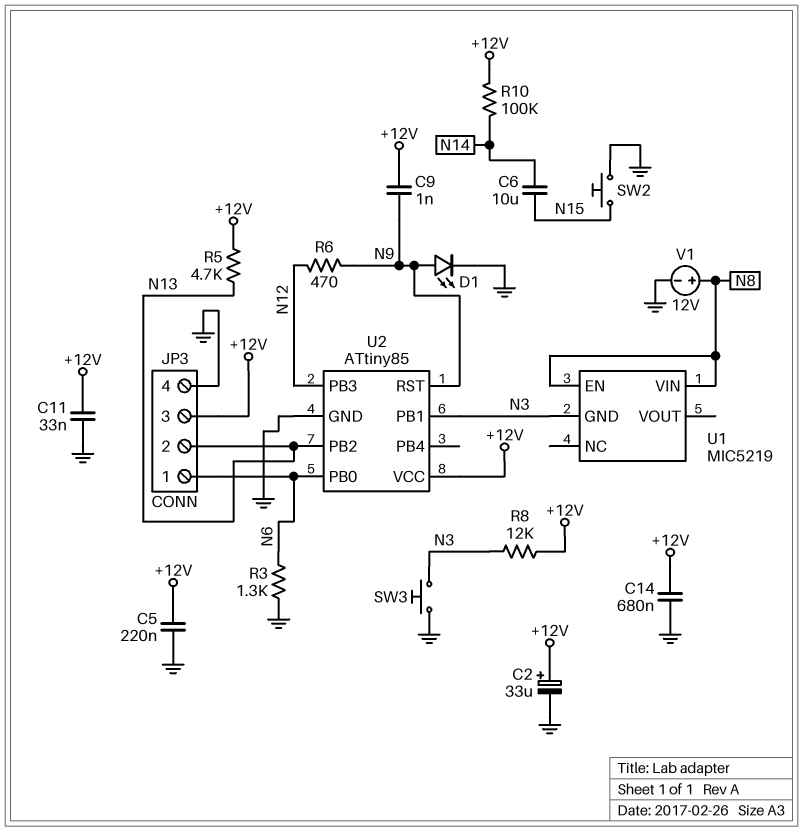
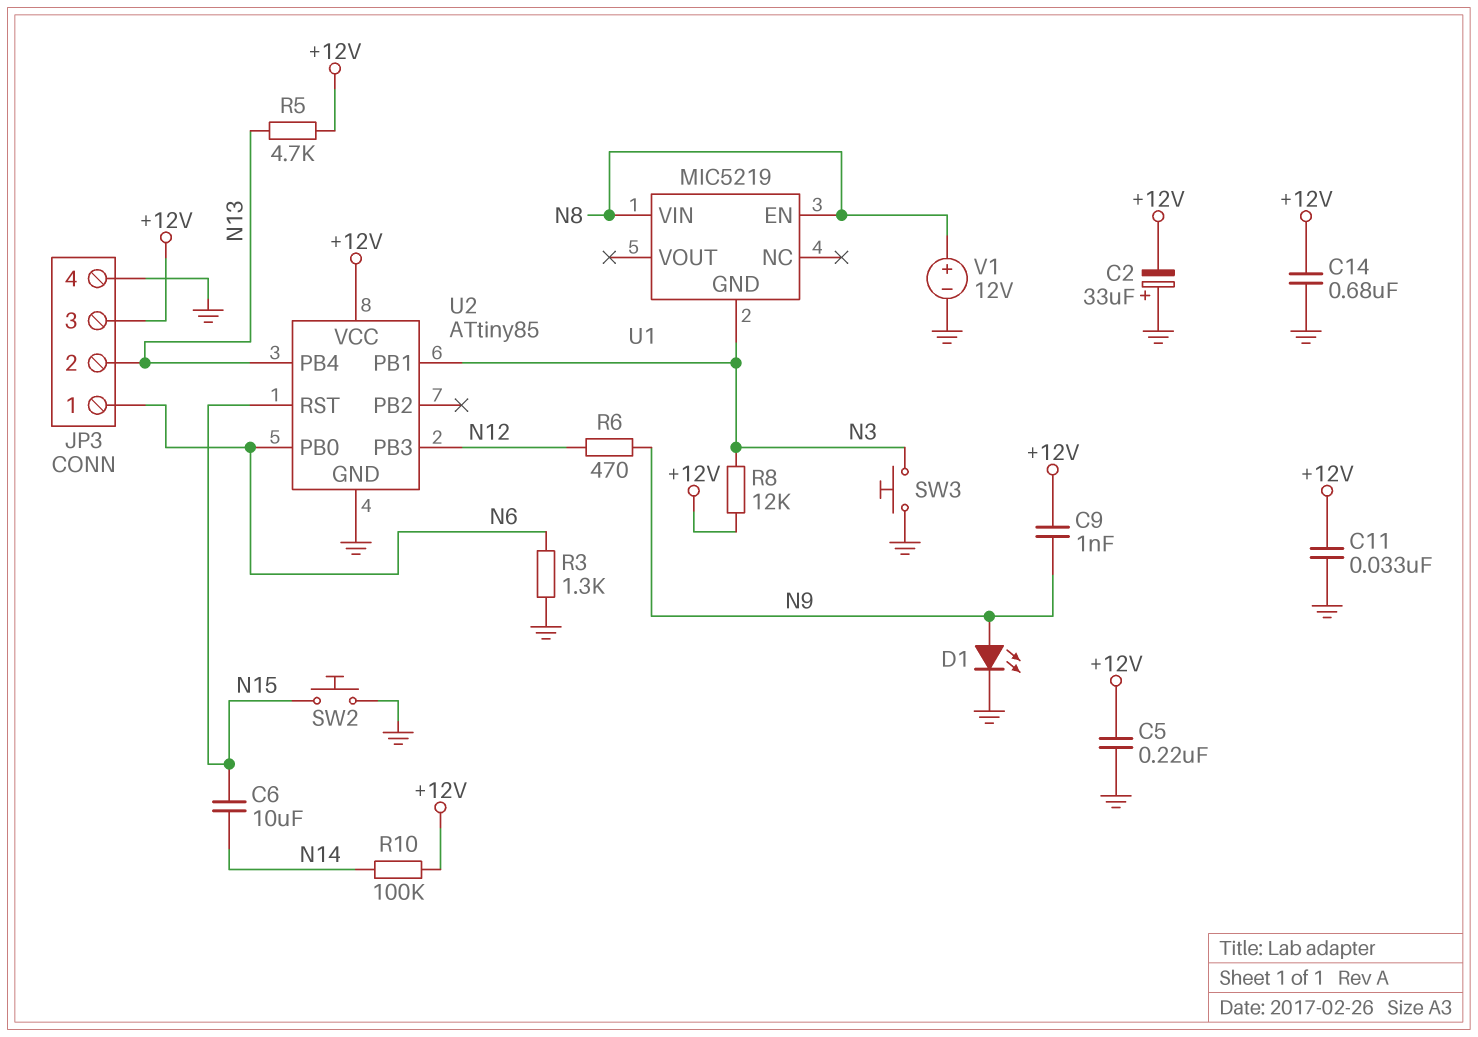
C2: 33uF (plus +12V, minus GND) -> 33uF (plus GND, minus +12V)
U2 pin PB2: N13 -> none
U2 pin PB4: none -> N13
U2 pin RST: N9 -> N15

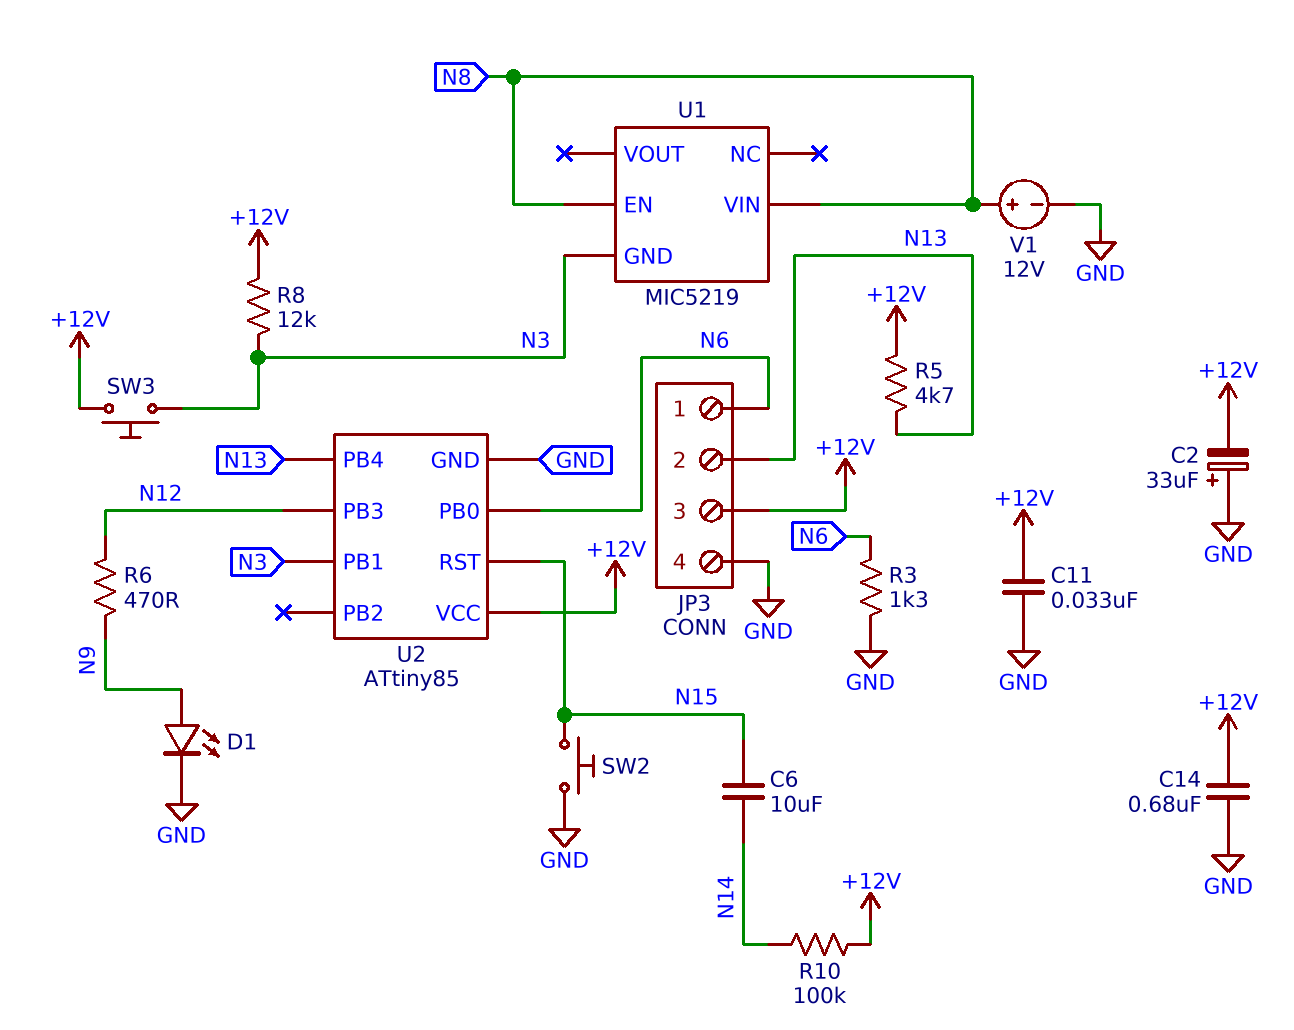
C5: 220nF (+12V, GND) -> none
C9: 1nF (+12V, N9) -> none
SW3: button (GND, N3) -> button (+12V, N3)

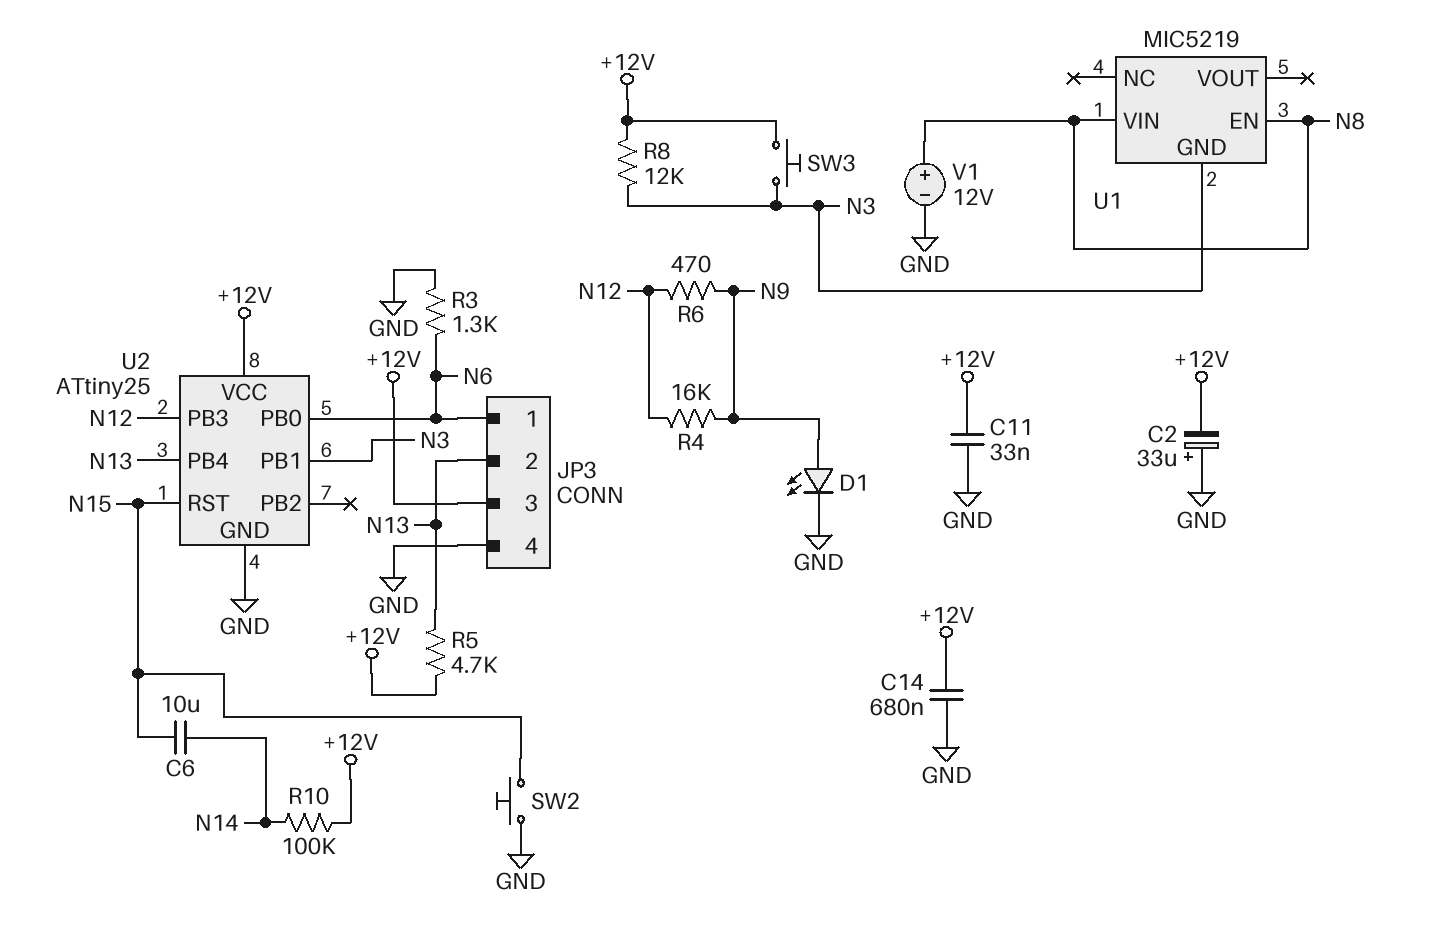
R4: none -> 16k (N9, N12)
U2: ATtiny85 -> ATtiny25

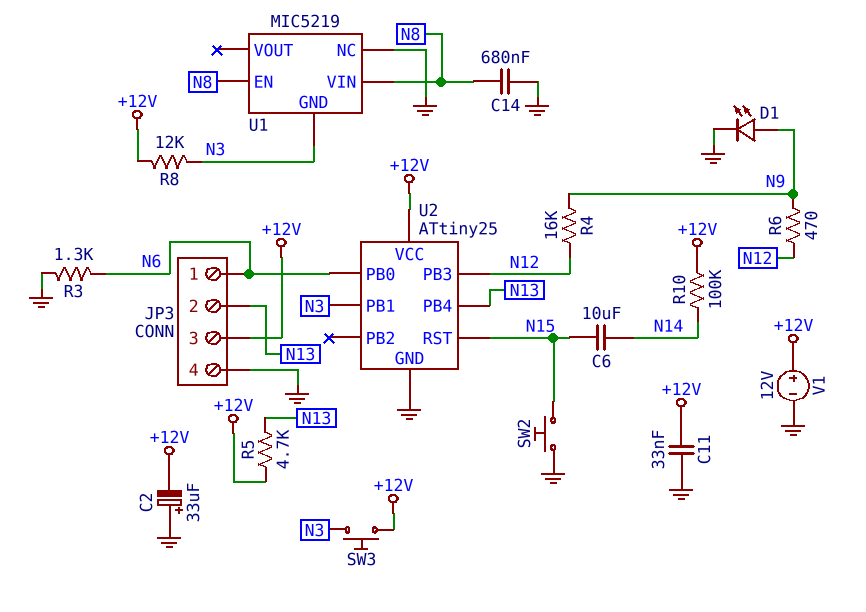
C14: 680nF (+12V, GND) -> 680nF (GND, N8)
U1 pin NC: none -> GND
V1: 12V (plus N8, minus GND) -> 12V (plus +12V, minus GND)

